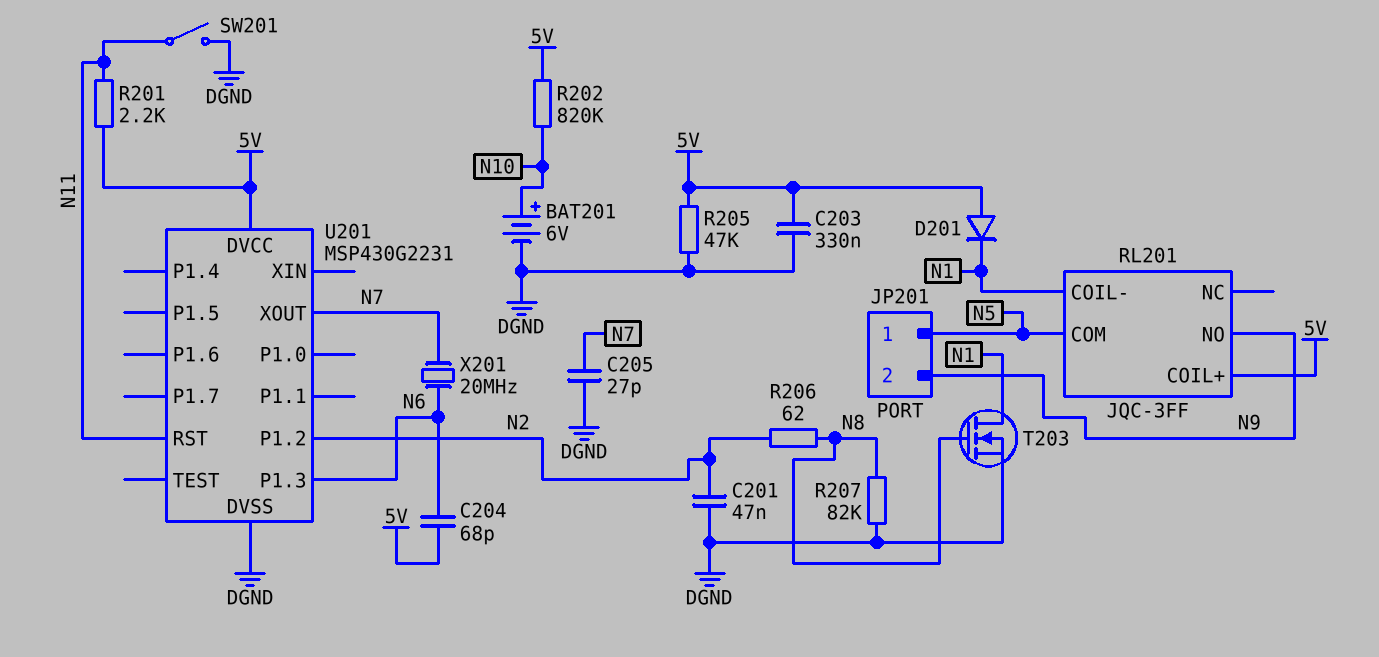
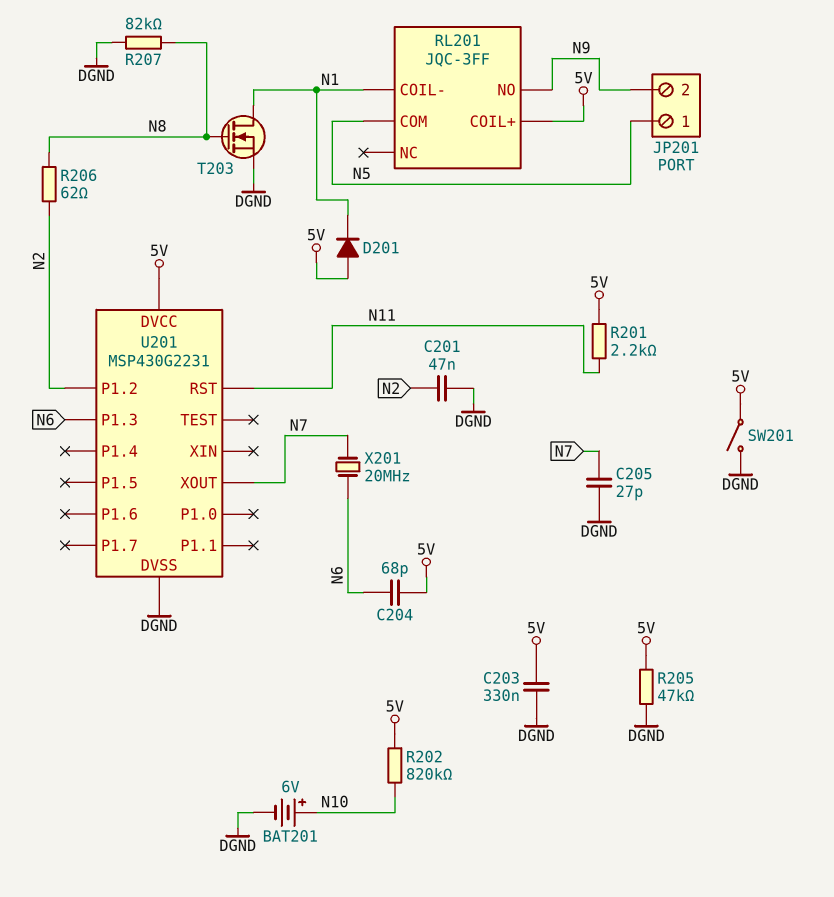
SW201: switch (DGND, N11) -> switch (5V, DGND)

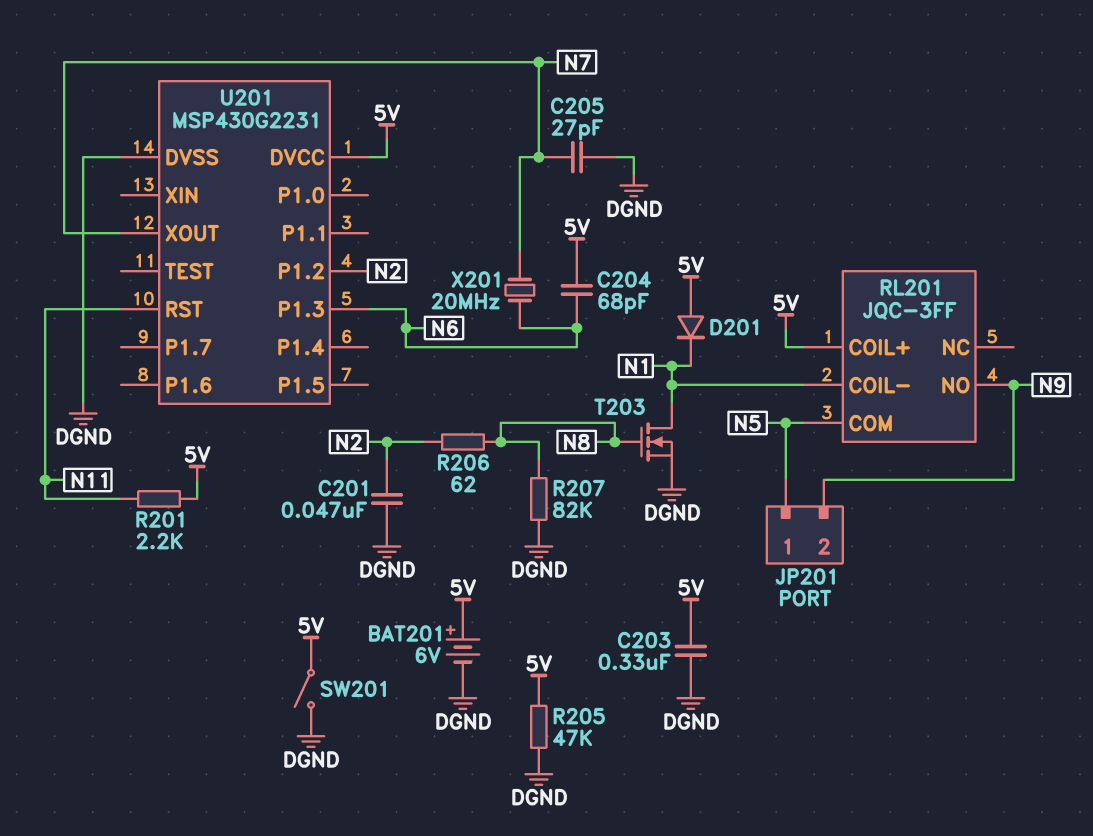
BAT201: 6V (plus N10, minus DGND) -> 6V (plus 5V, minus DGND)
R202: 820k (5V, N10) -> none

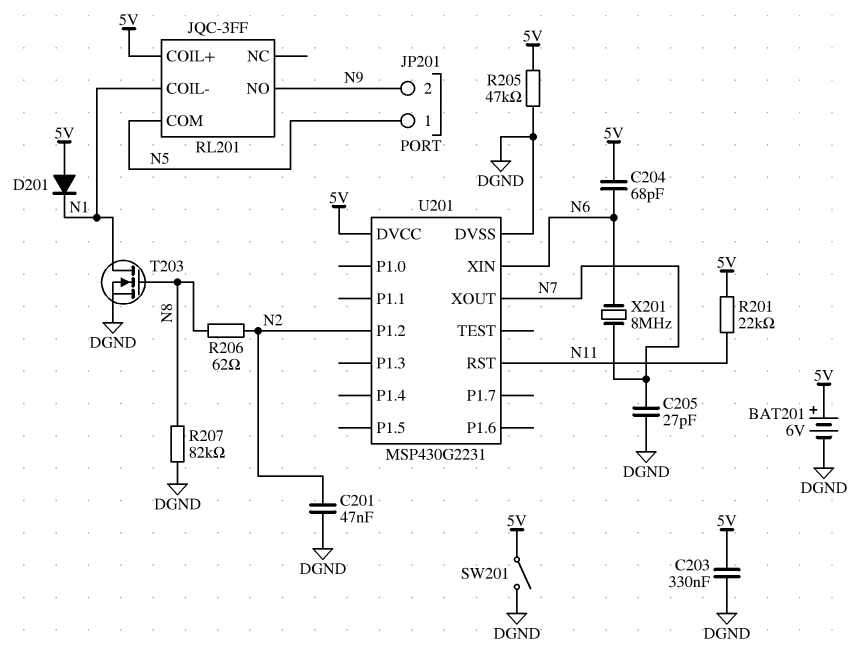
R201: 2.2k (5V, N11) -> 22k (5V, N11)
U201 pin P1.3: N6 -> none
U201 pin XIN: none -> N6
X201: 20MHz (N6, N7) -> 8MHz (N6, N7)

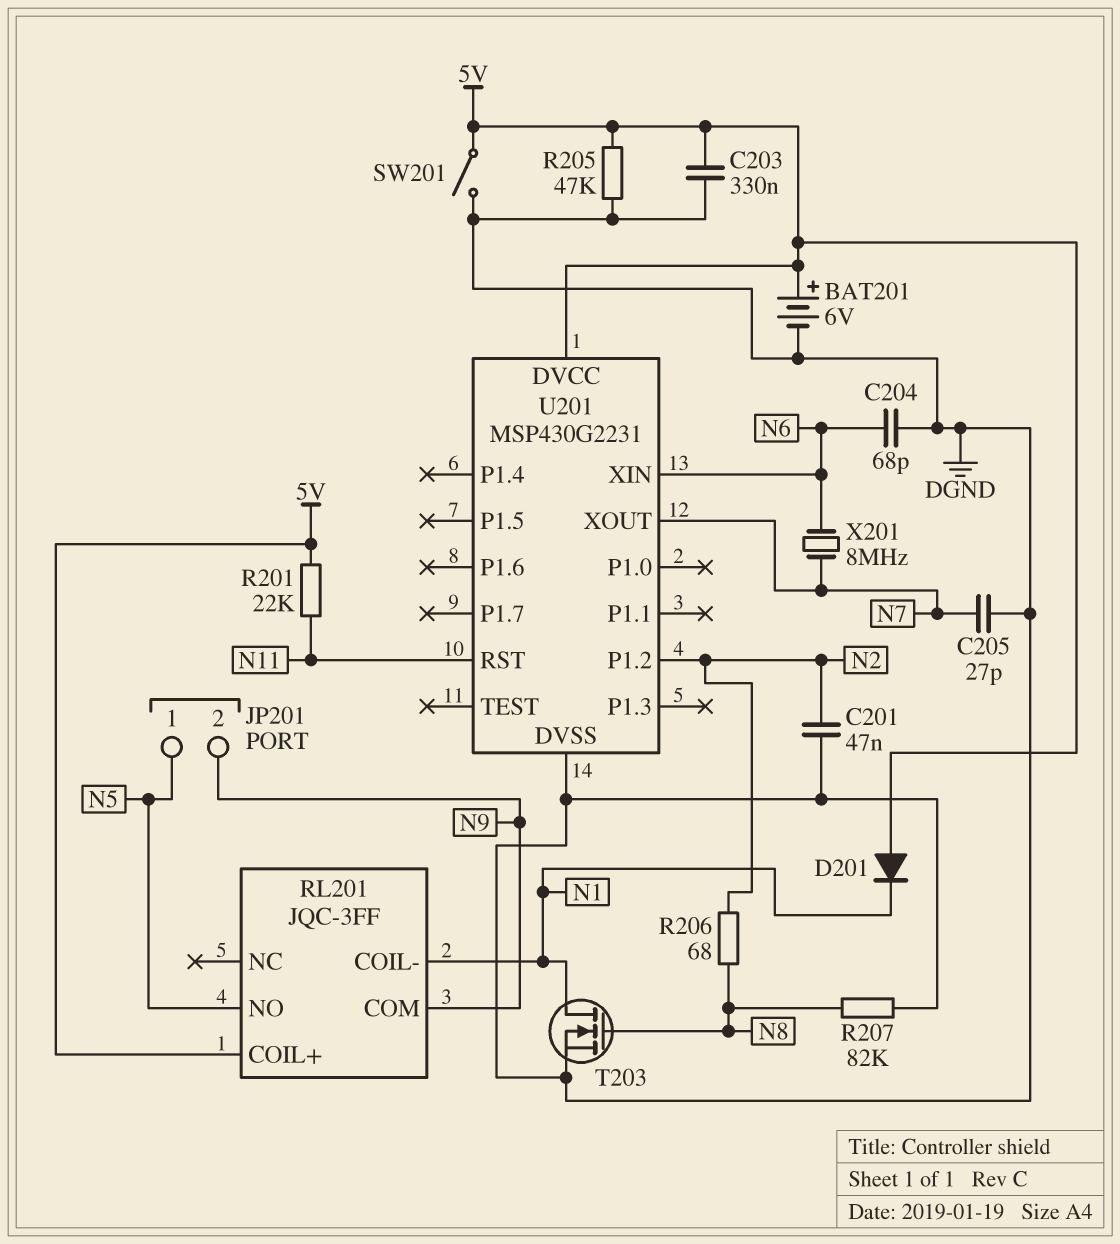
C204: 68pF (5V, N6) -> 68pF (DGND, N6)
R206: 62 (N2, N8) -> 68 (N2, N8)
RL201 pin COM: N5 -> N9
RL201 pin NO: N9 -> N5

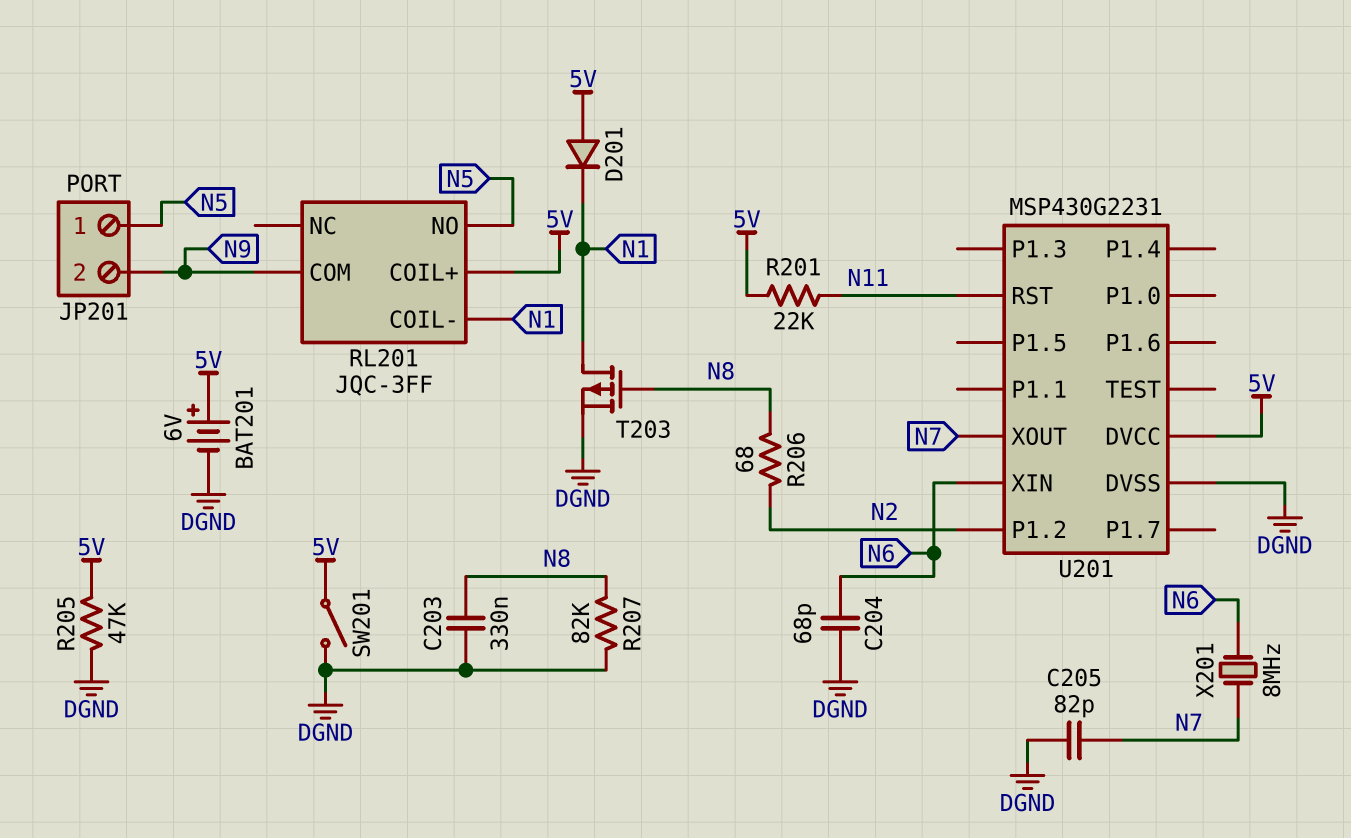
C201: 47nF (DGND, N2) -> none
C203: 330nF (5V, DGND) -> 330nF (DGND, N8)
C205: 27pF (DGND, N7) -> 82pF (DGND, N7)
T203: NMOS (G N8, D N1, S DGND) -> PMOS (G N8, D N1, S DGND)

